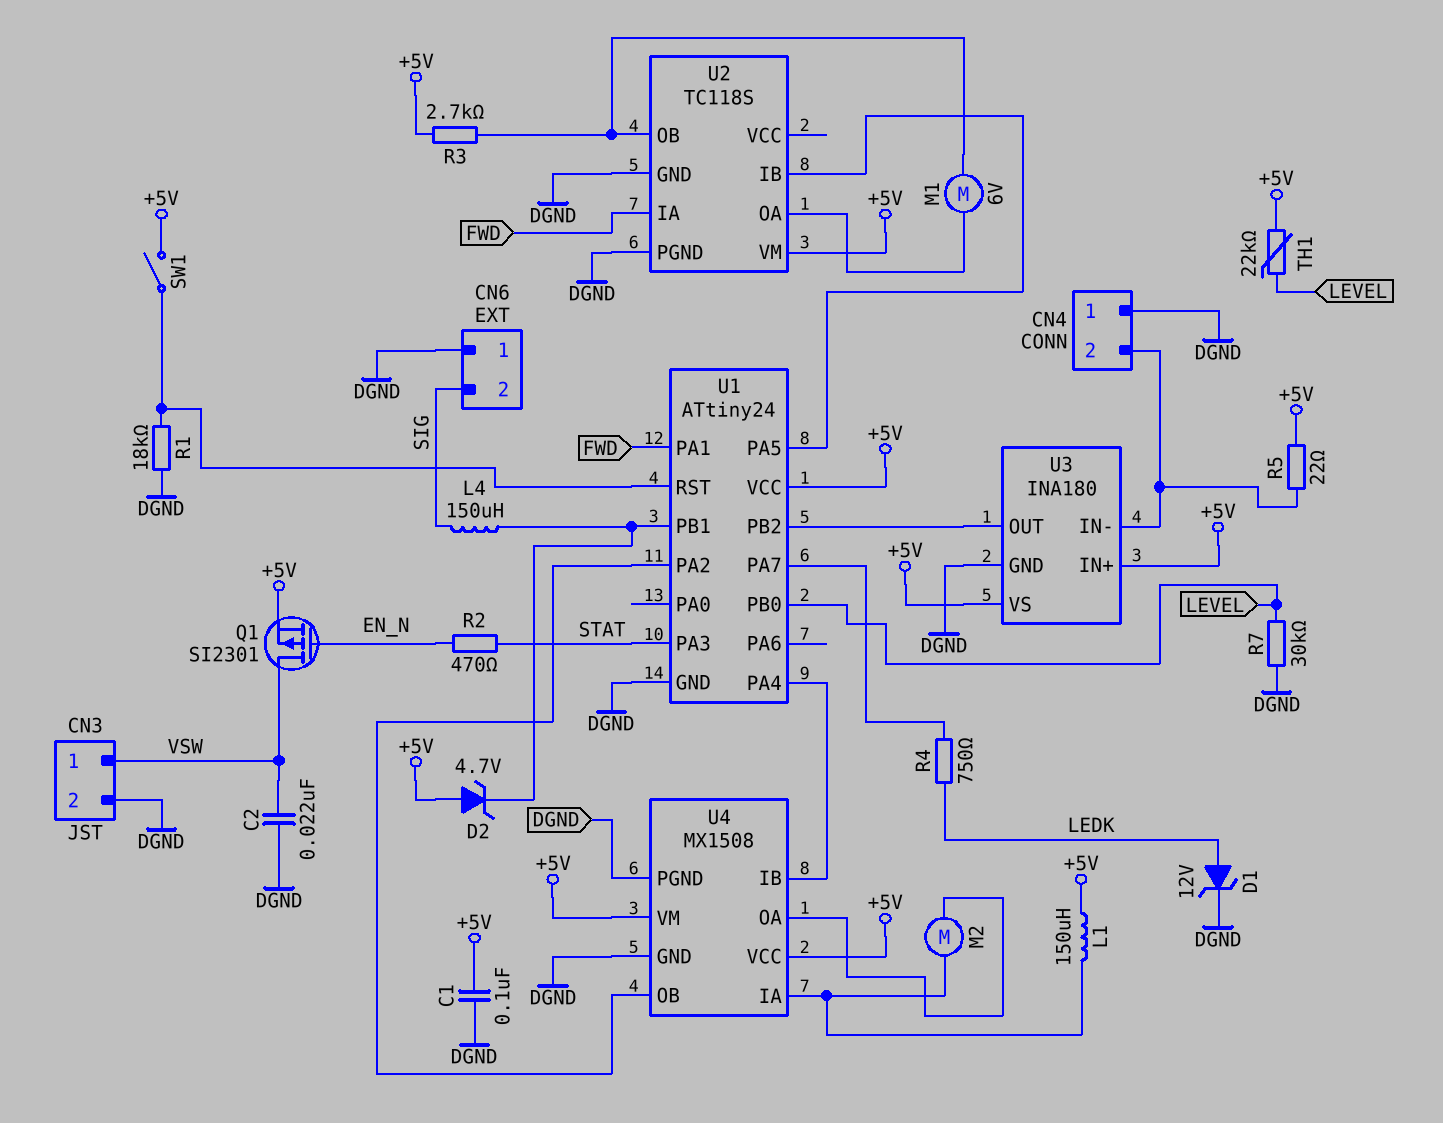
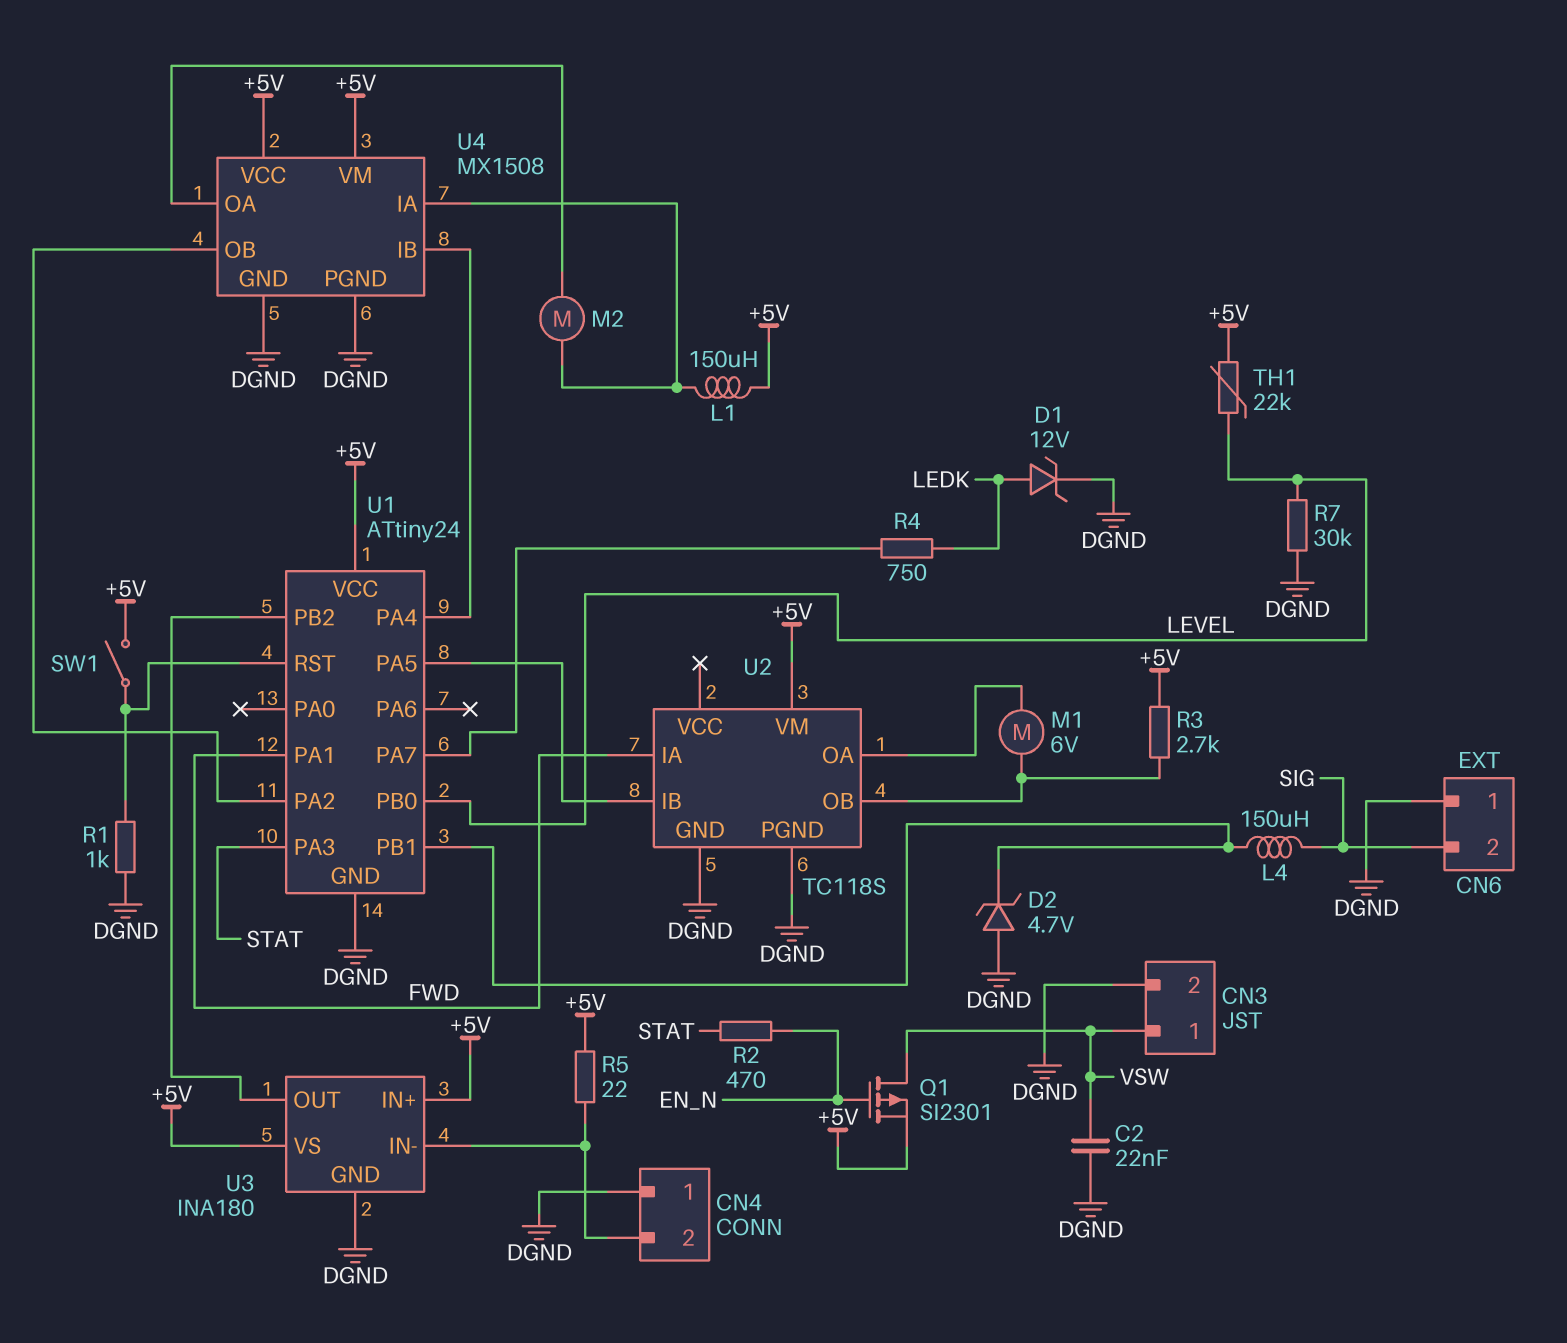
C1: 100nF (+5V, DGND) -> none
D2: zener 4.7V (A +5V, K U1/PB1) -> zener 4.7V (A DGND, K U1/PB1)
R1: 18k (DGND, U1/RST) -> 1k (DGND, U1/RST)

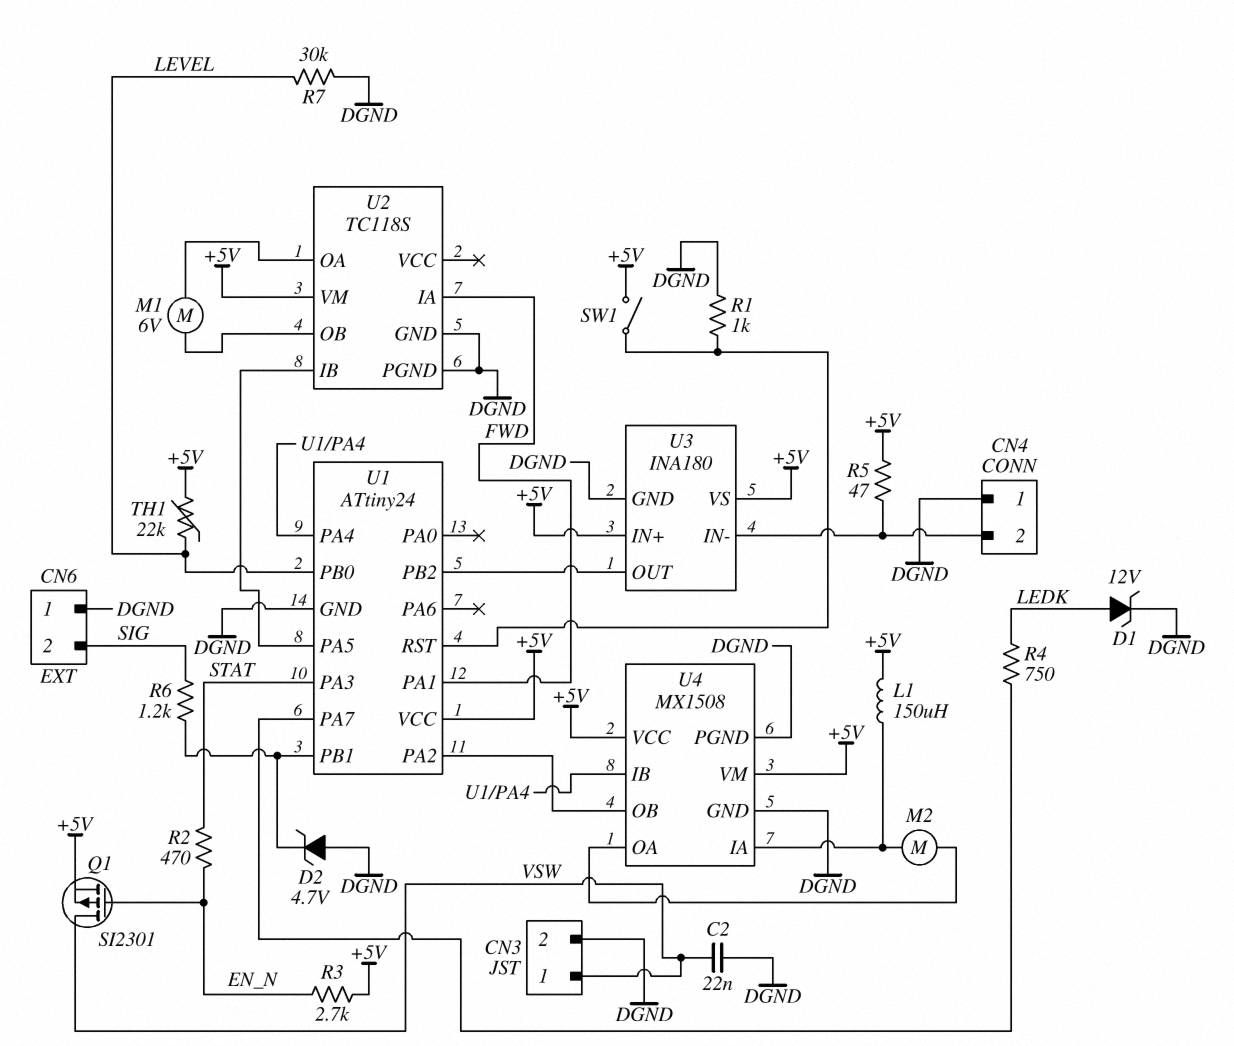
L4: 150uH (SIG, U1/PB1) -> none
R3: 2.7k (+5V, U2/OB) -> 2.7k (+5V, EN_N)
R5: 22 (+5V, CN4/2) -> 47 (+5V, CN4/2)
R6: none -> 1.2k (SIG, U1/PB1)

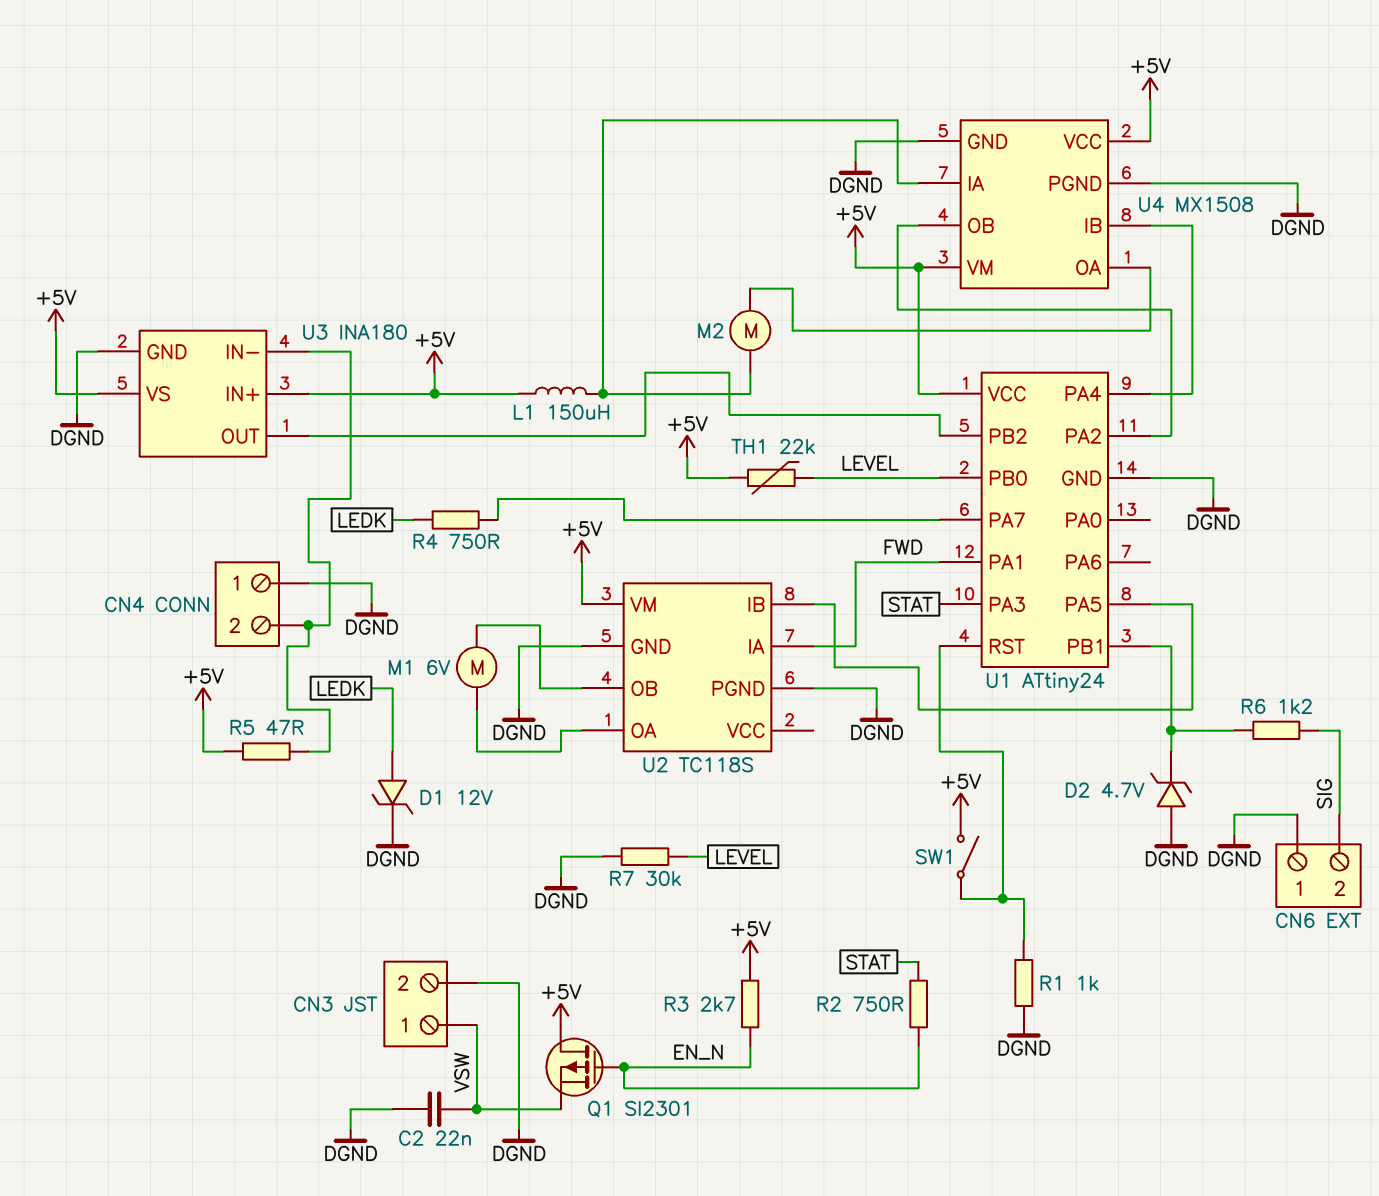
Q1: PMOS SI2301 (G EN_N, D VSW, S +5V) -> PMOS SI2301 (G EN_N, D +5V, S VSW)
R2: 470 (EN_N, STAT) -> 750 (EN_N, STAT)

